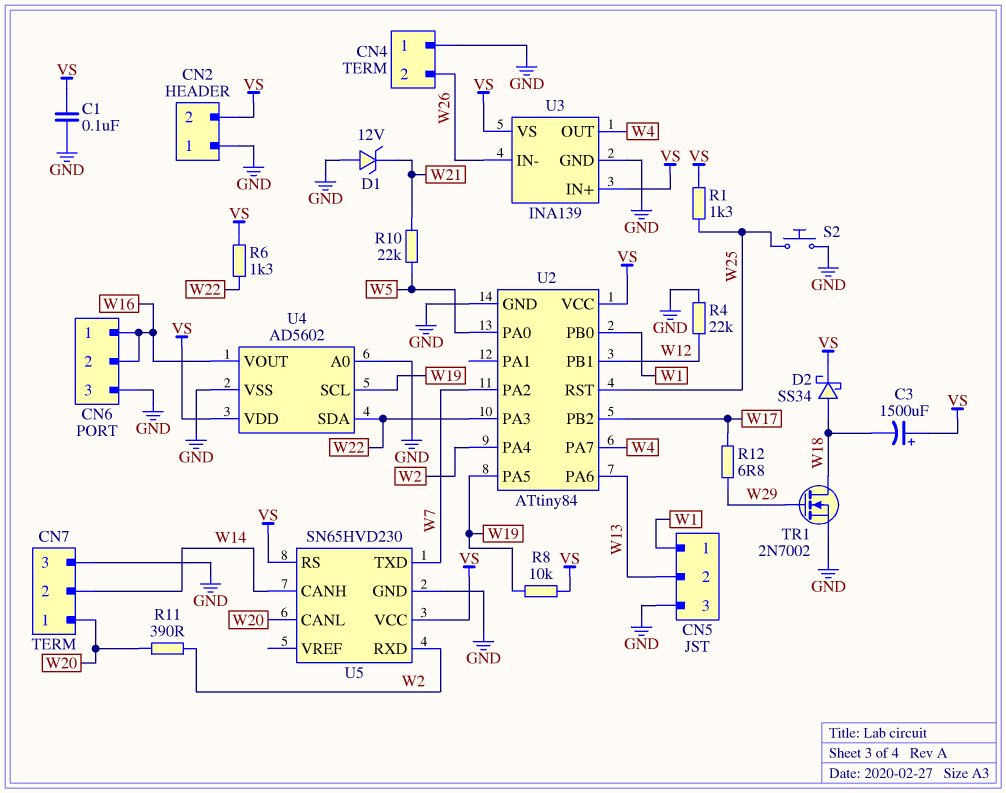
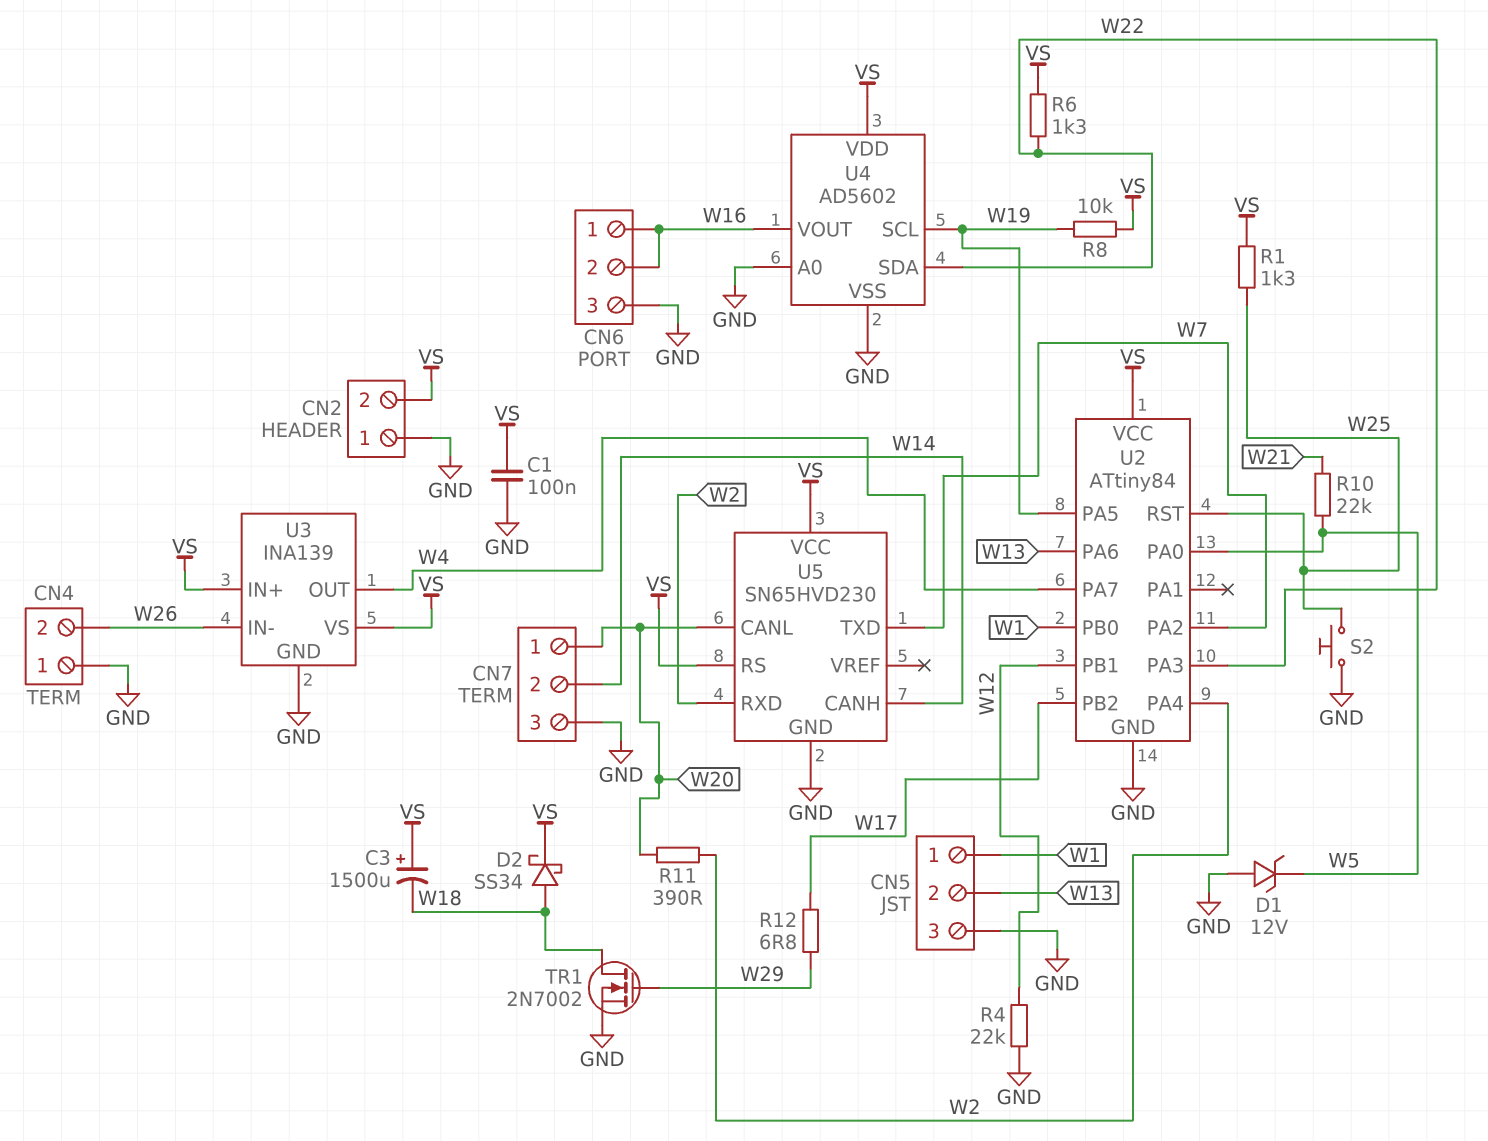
D1: zener 12V (A GND, K W21) -> zener 12V (A GND, K W5)

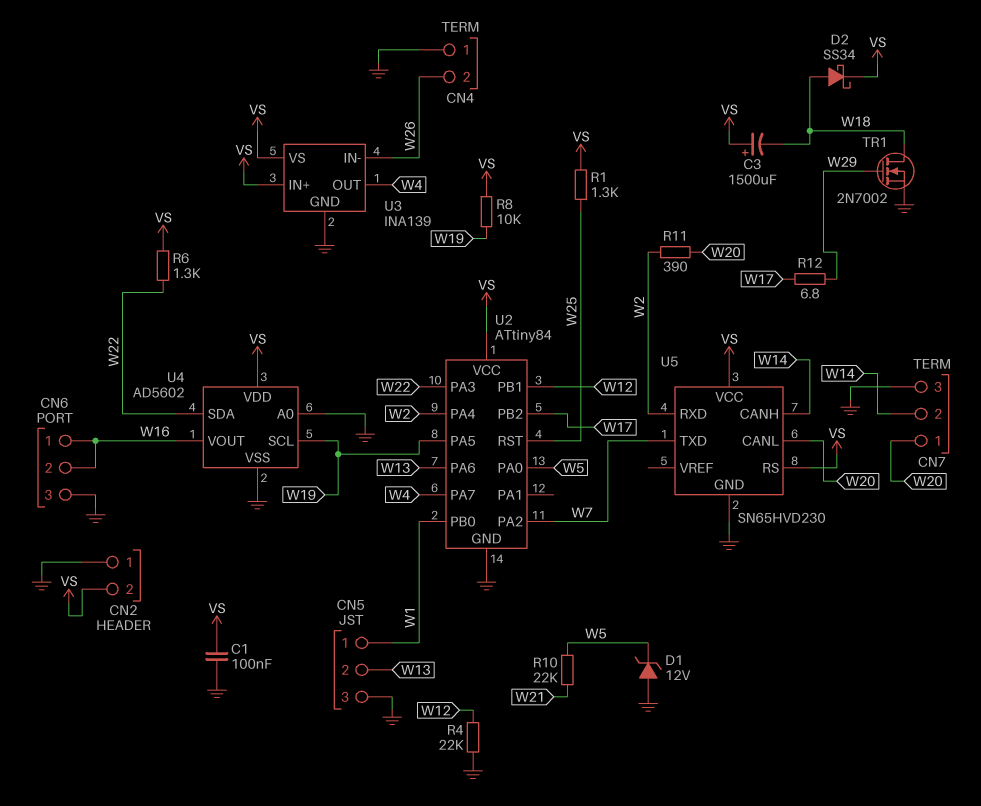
S2: button (GND, W25) -> none

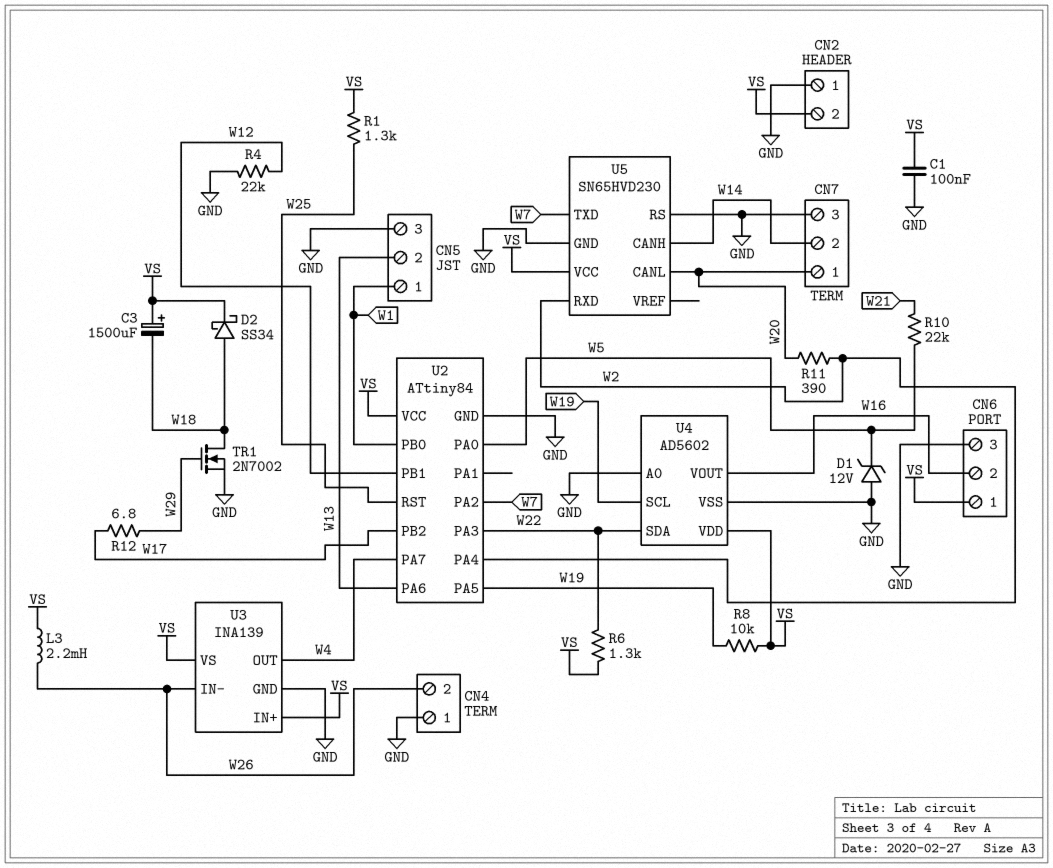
CN6 pin 1: W16 -> VS
L3: none -> 2.2mH (VS, W26)
U5 pin RS: VS -> GND

